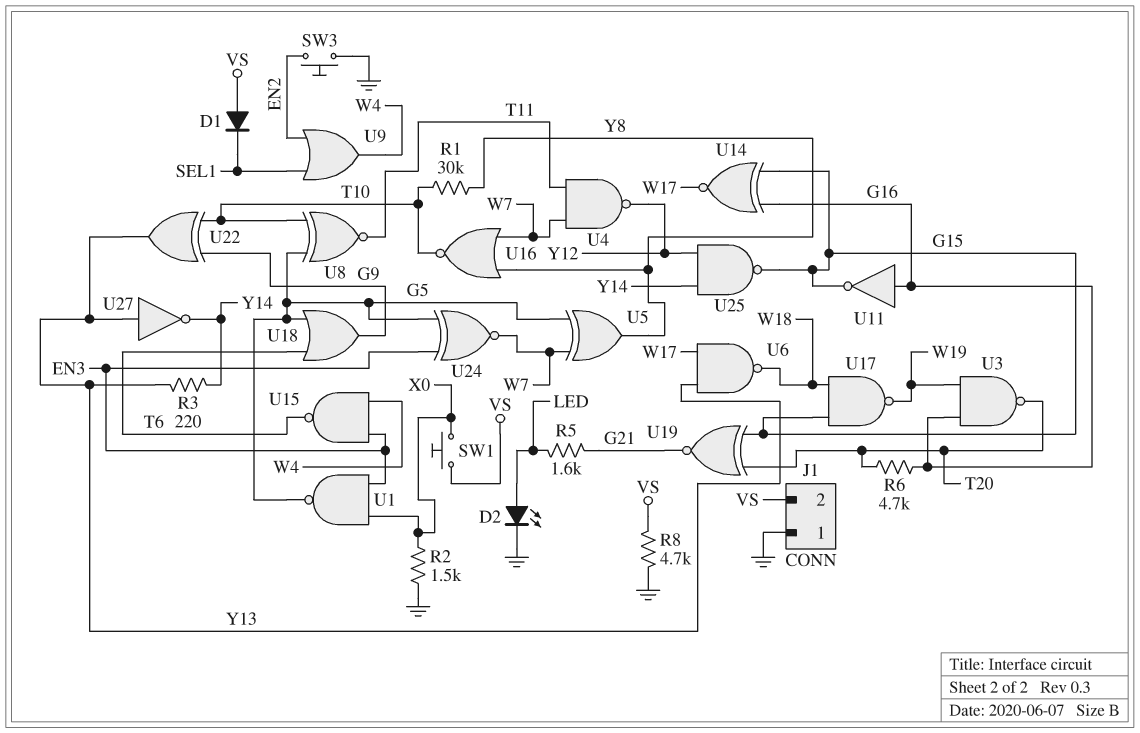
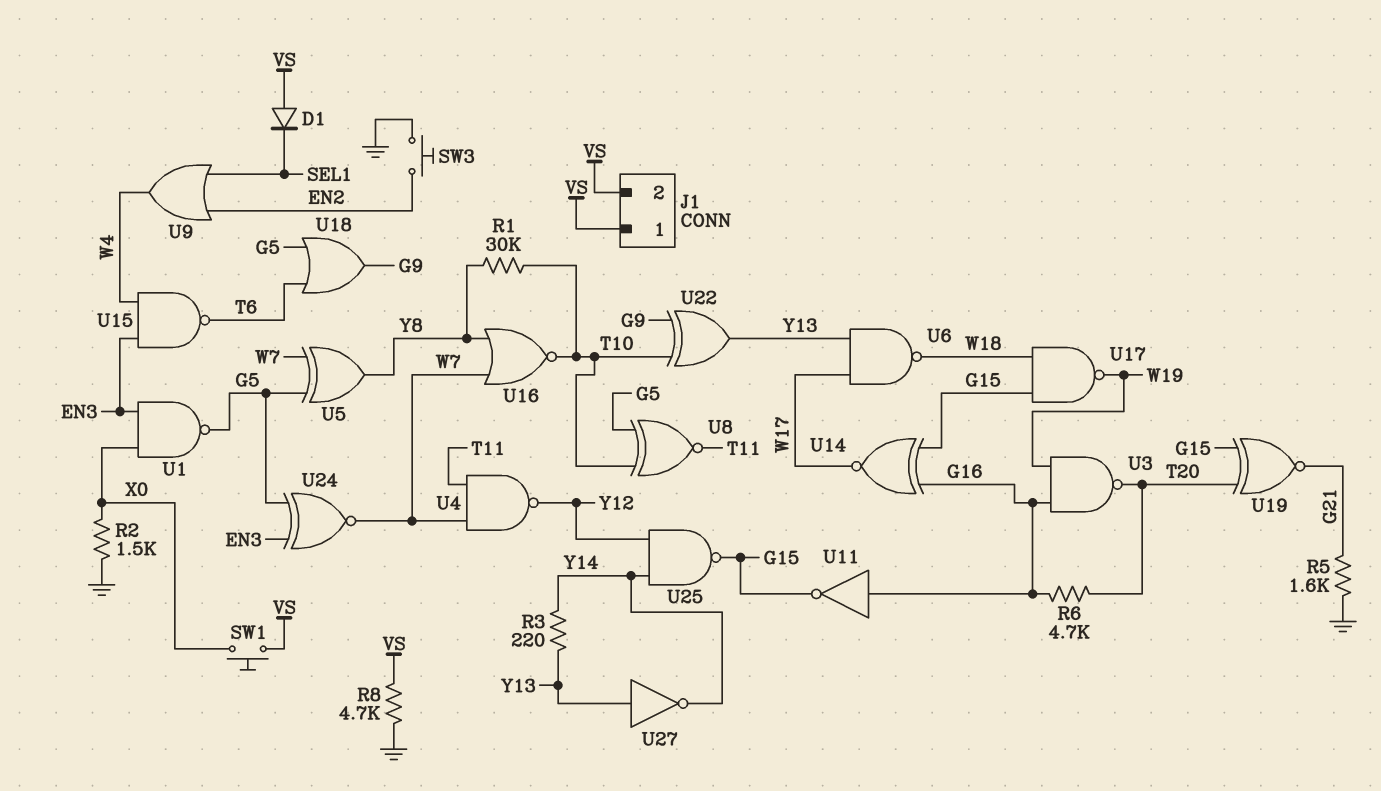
D2: LED (A LED, K GND) -> none
J1 pin 1: GND -> VS
R5: 1.6k (G21, LED) -> 1.6k (G21, GND)

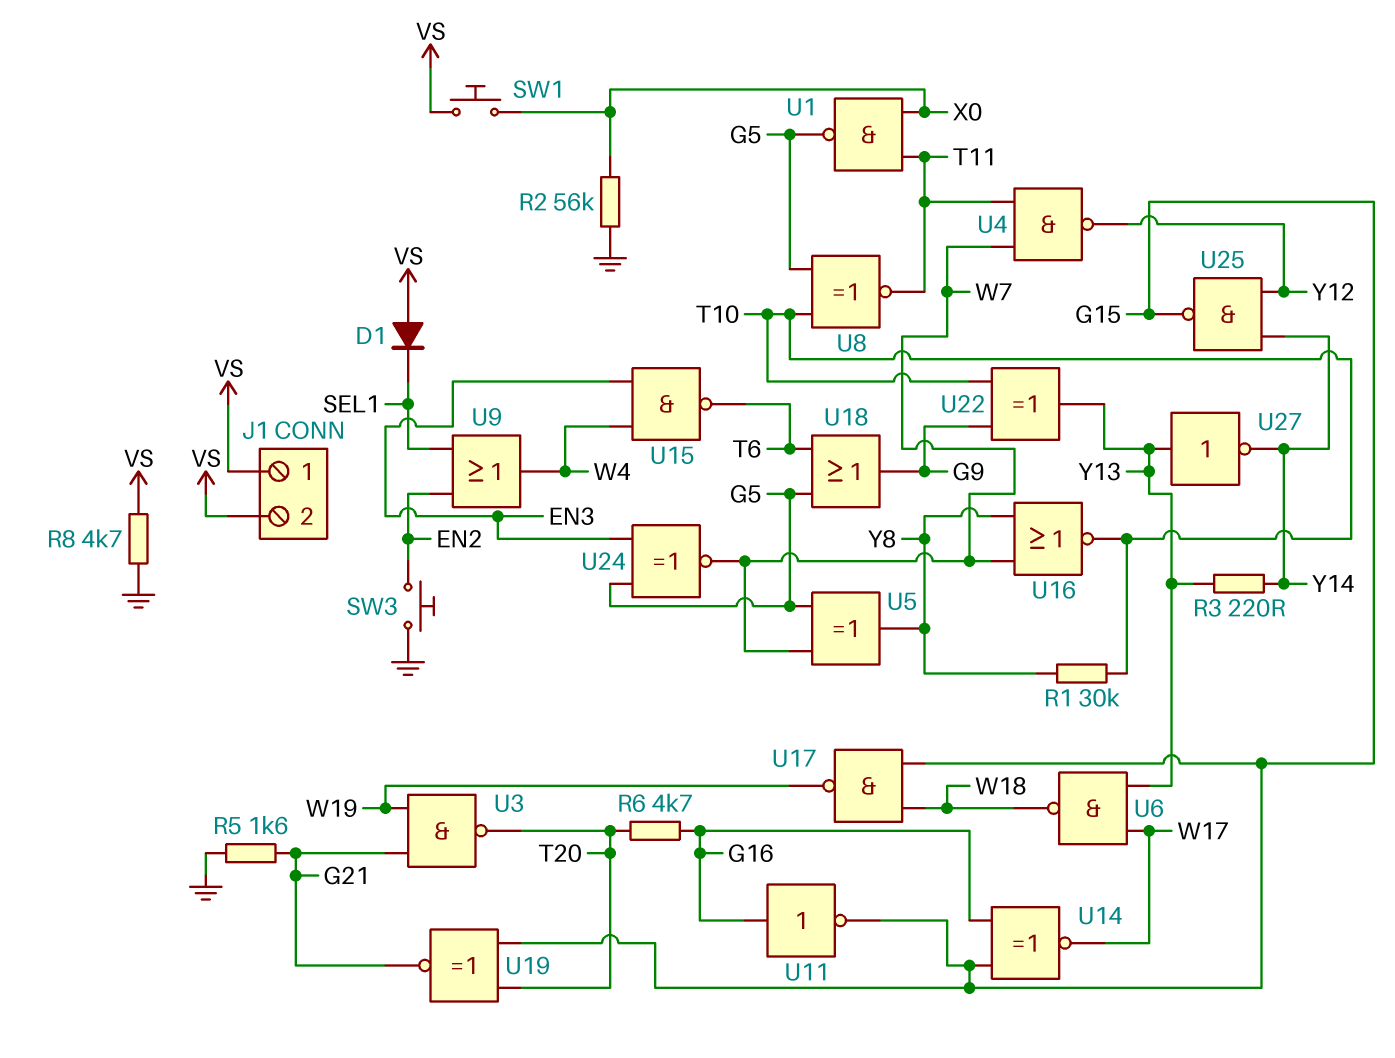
R2: 1.5k (GND, X0) -> 56k (GND, X0)
U1: NAND (in EN3, in X0, out G5) -> NAND (in T11, in X0, out G5)
U3: NAND (in G16, in W19, out T20) -> NAND (in G21, in W19, out T20)

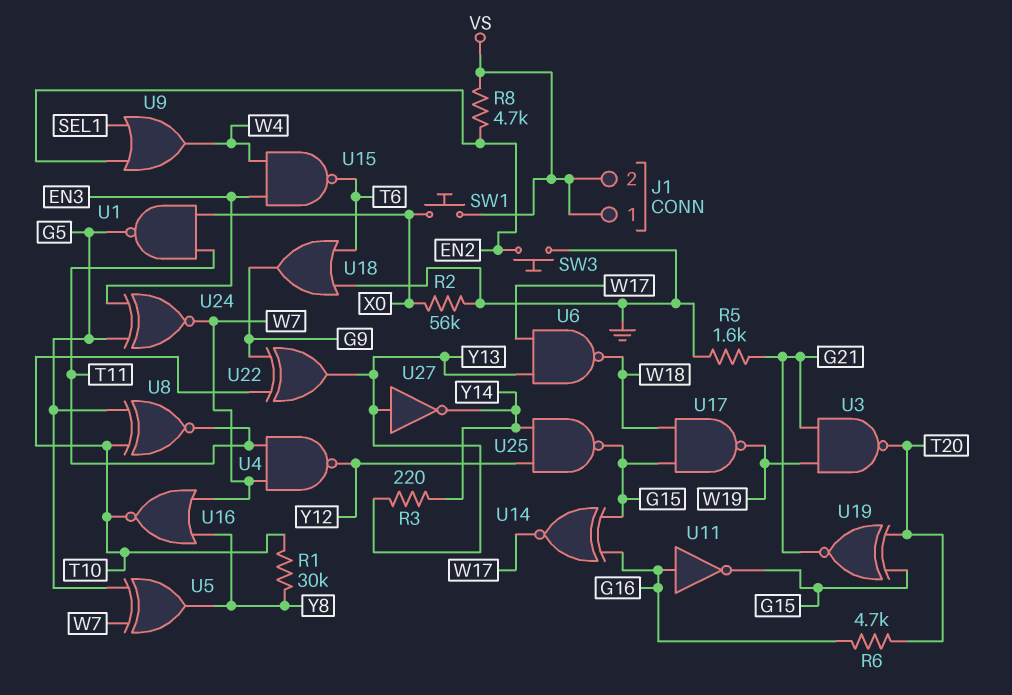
D1: diode (A VS, K SEL1) -> none
R8: 4.7k (GND, VS) -> 4.7k (EN2, VS)
U18: OR (in G5, in T6, out G9) -> OR (in GND, in T6, out G9)

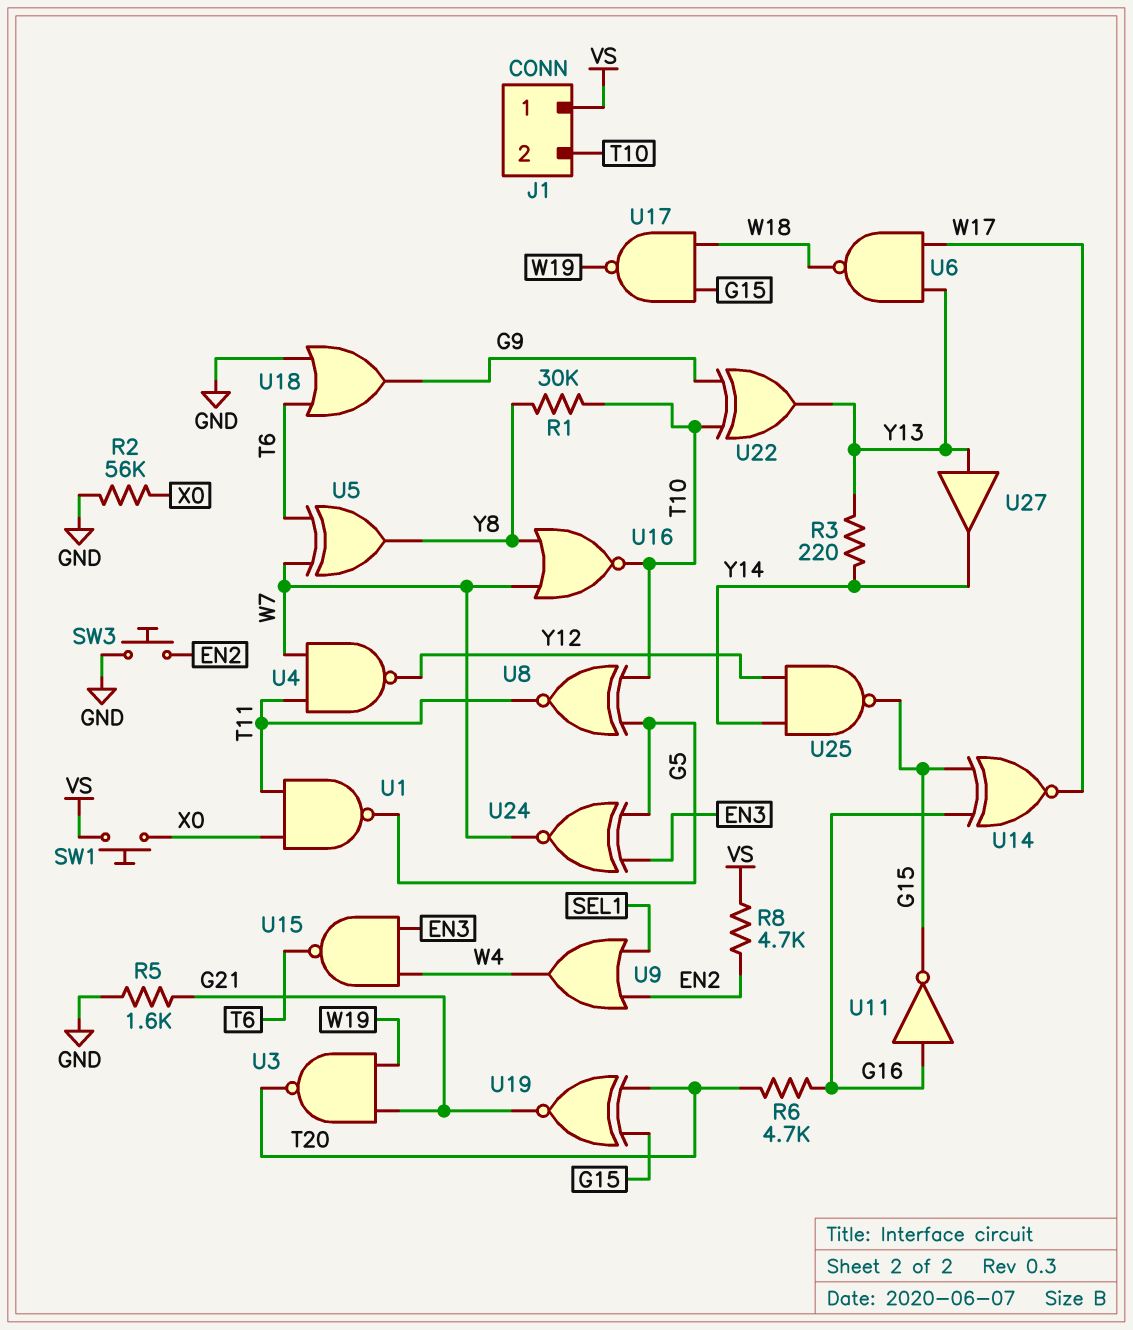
J1 pin 2: VS -> T10
U5: XOR (in G5, in W7, out Y8) -> XOR (in T6, in W7, out Y8)
U27: NOT (in Y13, out Y14) -> buffer (in Y13, out Y14)

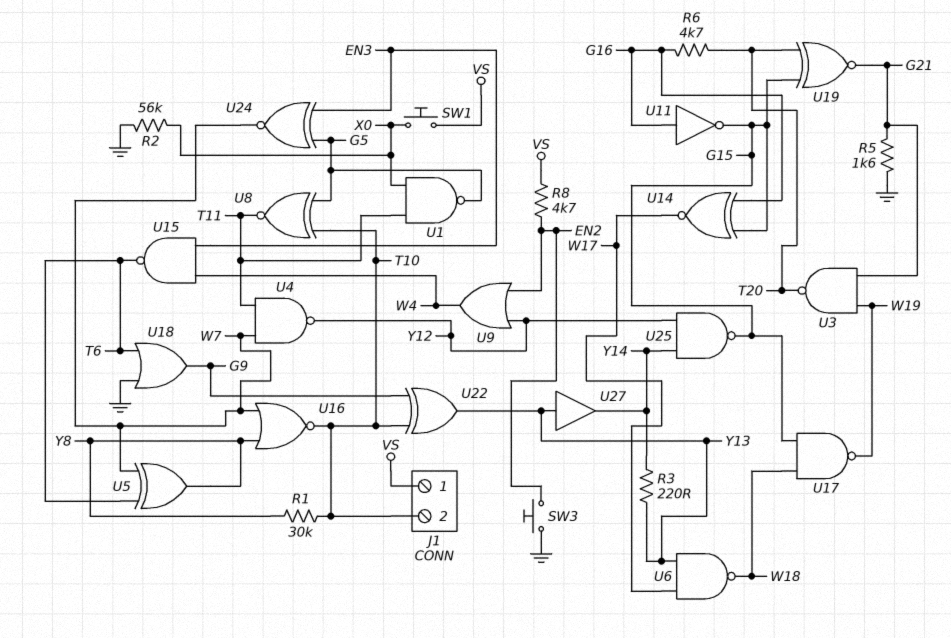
U9: OR (in EN2, in SEL1, out W4) -> OR (in EN2, in Y12, out W4)

